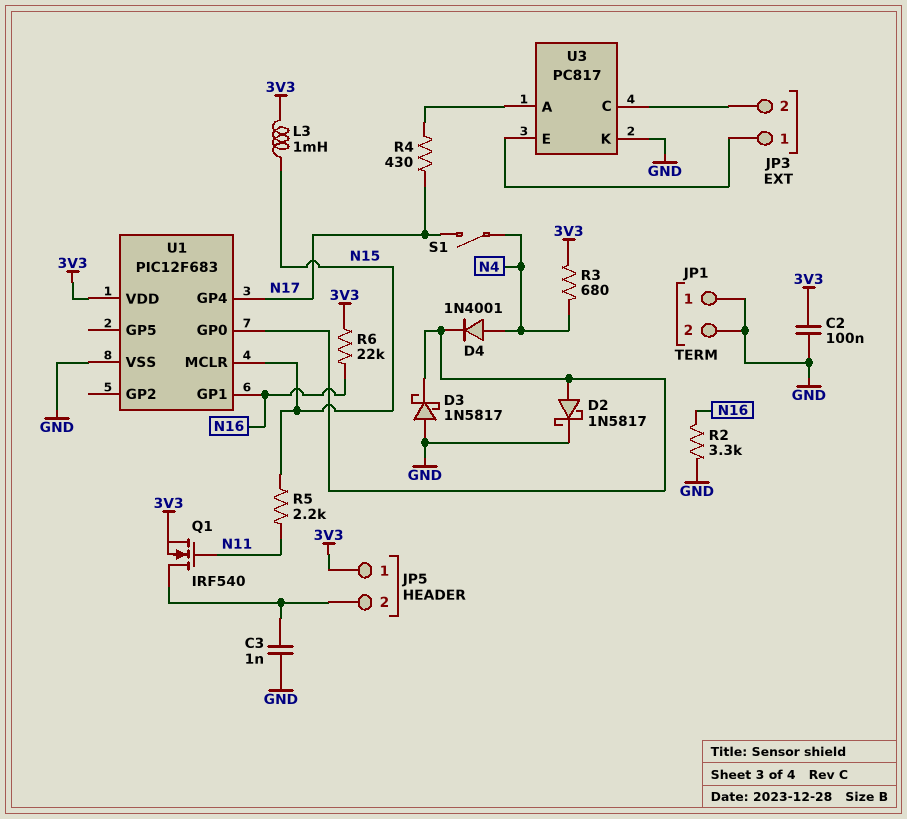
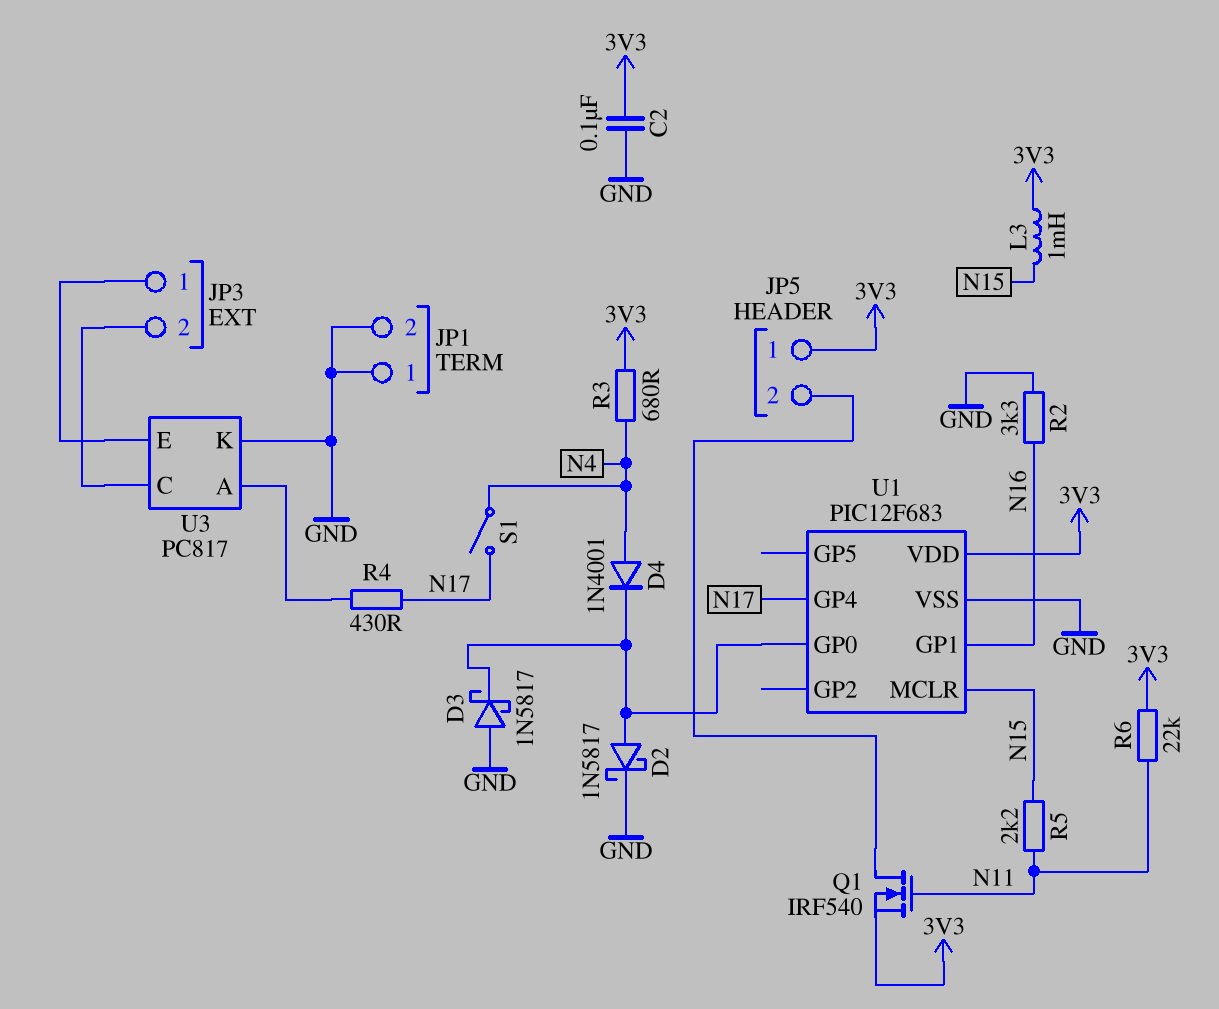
C3: 1nF (GND, JP5/2) -> none
R6: 22k (3V3, N16) -> 22k (3V3, N11)

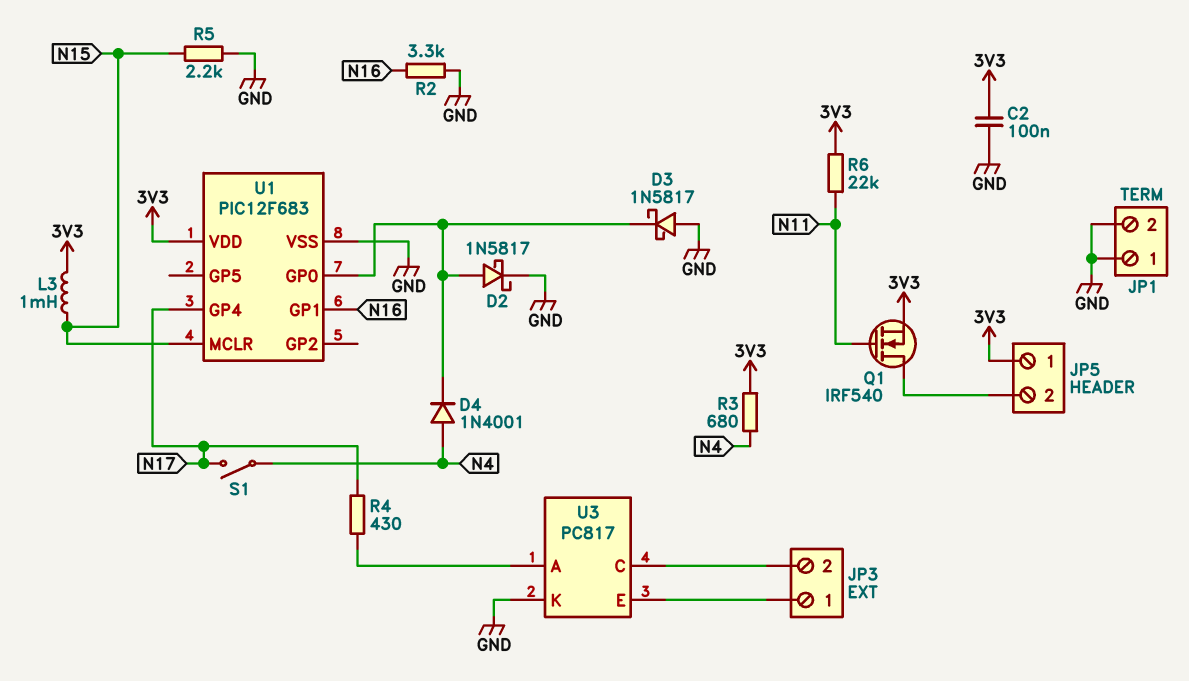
R5: 2.2k (N11, N15) -> 2.2k (GND, N15)

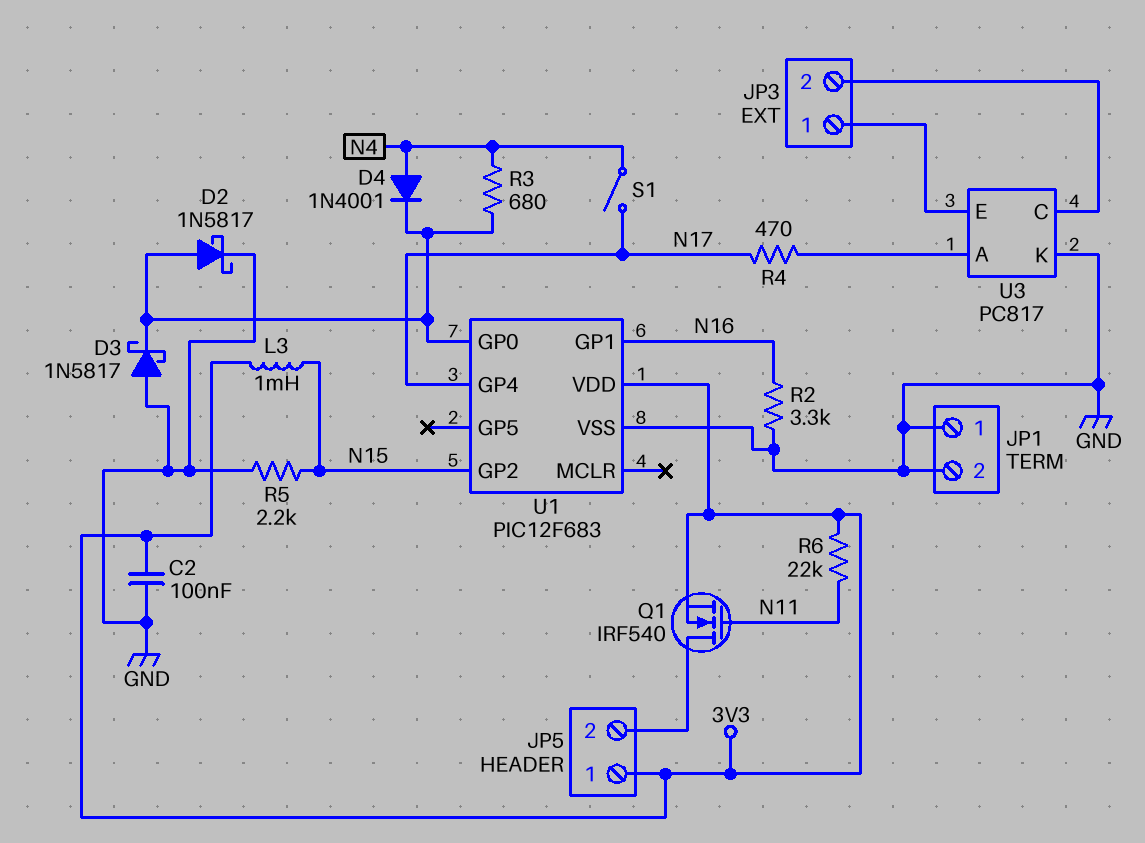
R3: 680 (3V3, N4) -> 680 (N4, U1/GP0)
R4: 430 (N17, U3/A) -> 470 (N17, U3/A)
U1 pin GP2: none -> N15
U1 pin MCLR: N15 -> none

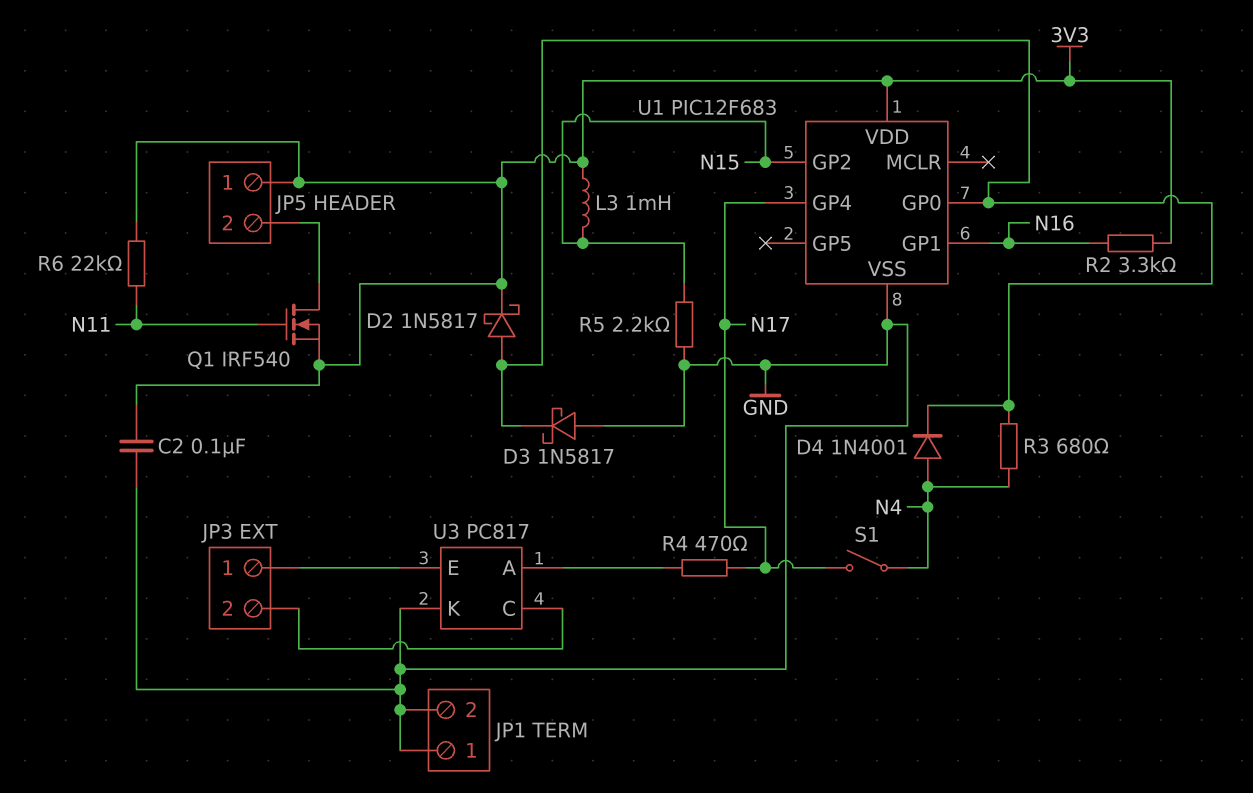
D2: schottky 1N5817 (A U1/GP0, K GND) -> schottky 1N5817 (A U1/GP0, K 3V3)
R2: 3.3k (GND, N16) -> 3.3k (3V3, N16)

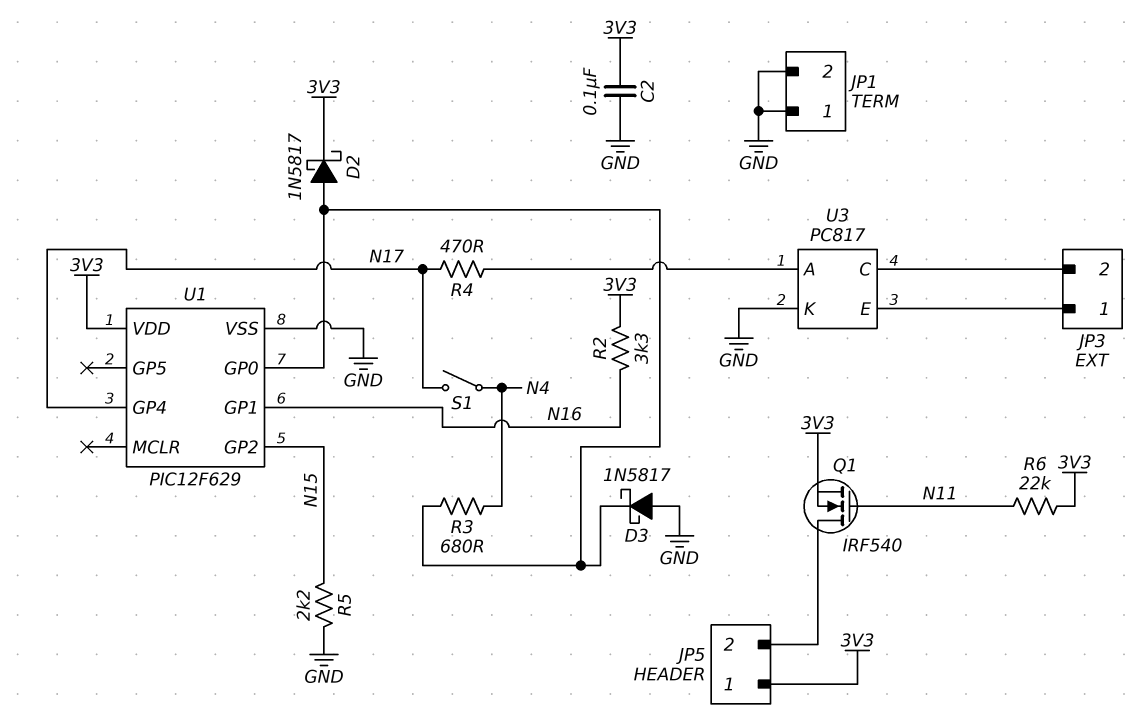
D4: diode 1N4001 (A N4, K U1/GP0) -> none
L3: 1mH (3V3, N15) -> none
U1: PIC12F683 -> PIC12F629

